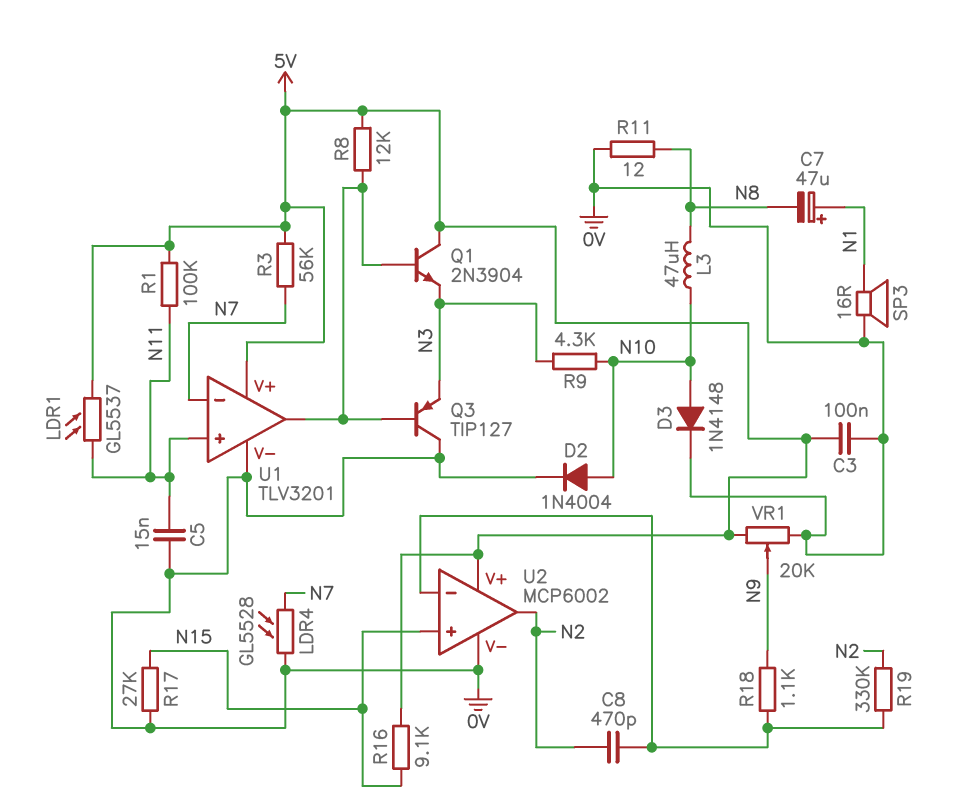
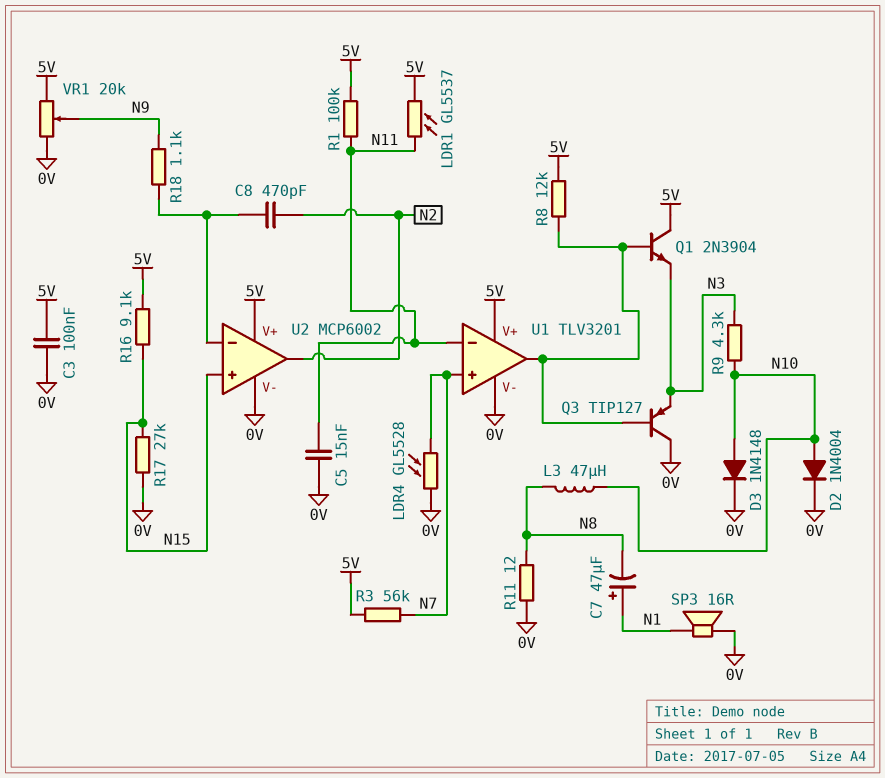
R19: 330k (N2, U2/in-) -> none
U1 pin in+: N11 -> N7
U1 pin in-: N7 -> N11

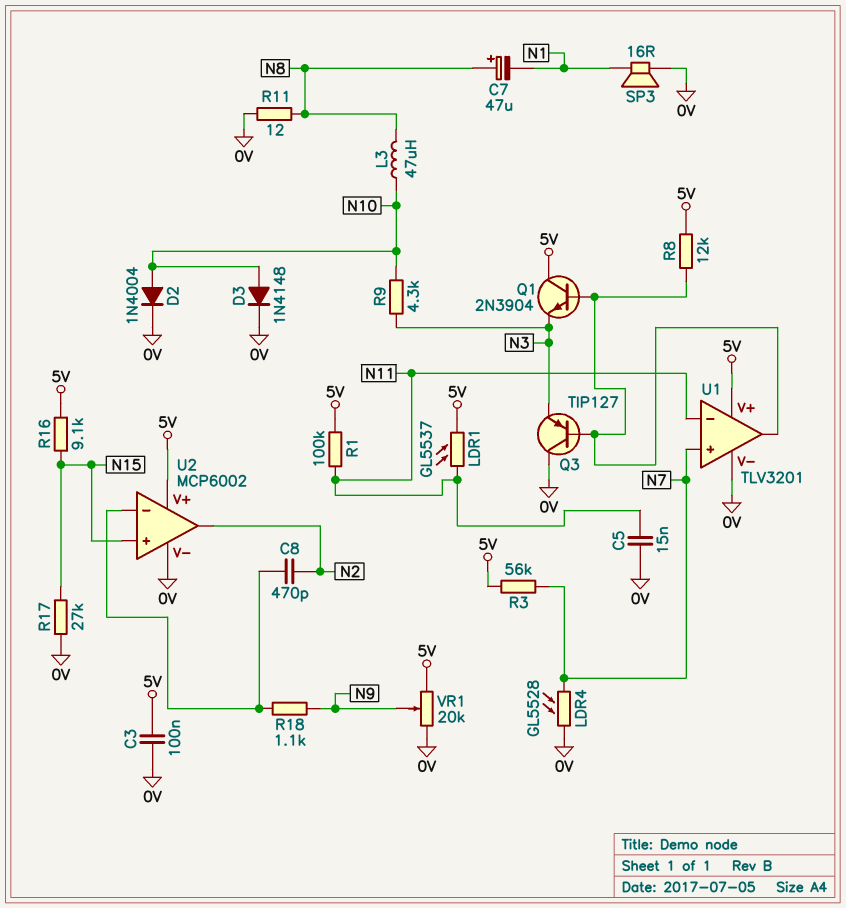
C7: 47uF (plus N1, minus N8) -> 47uF (plus N8, minus N1)

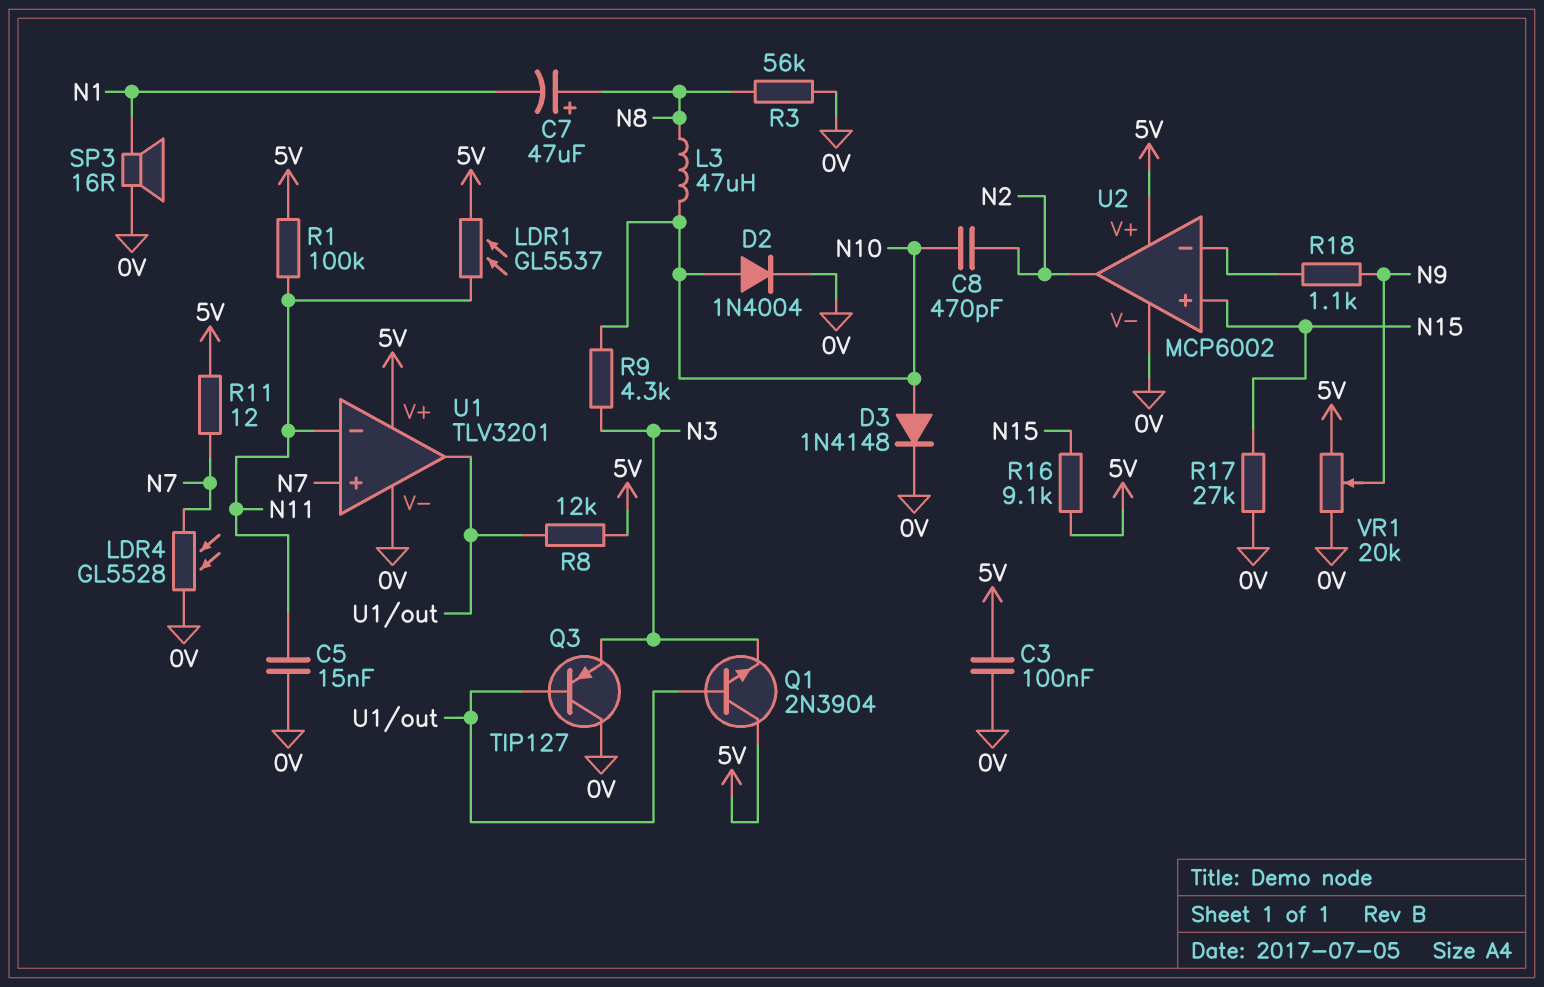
C8: 470pF (N2, U2/in-) -> 470pF (N2, N10)
R3: 56k (5V, N7) -> 56k (0V, N8)
R11: 12 (0V, N8) -> 12 (5V, N7)

